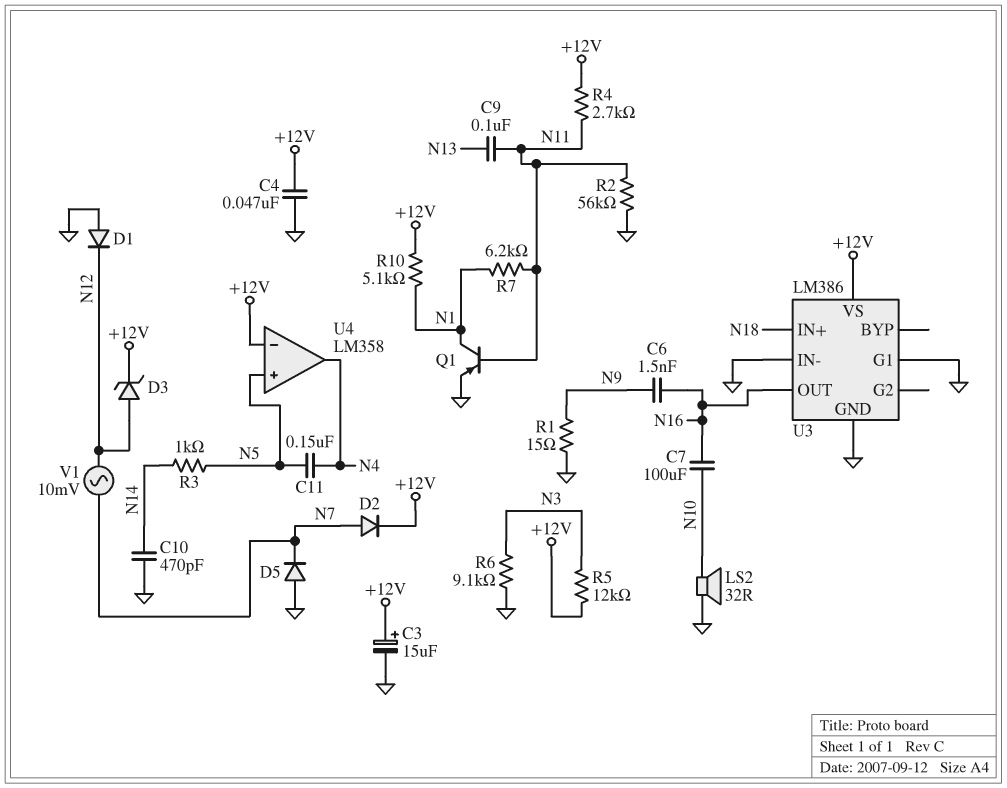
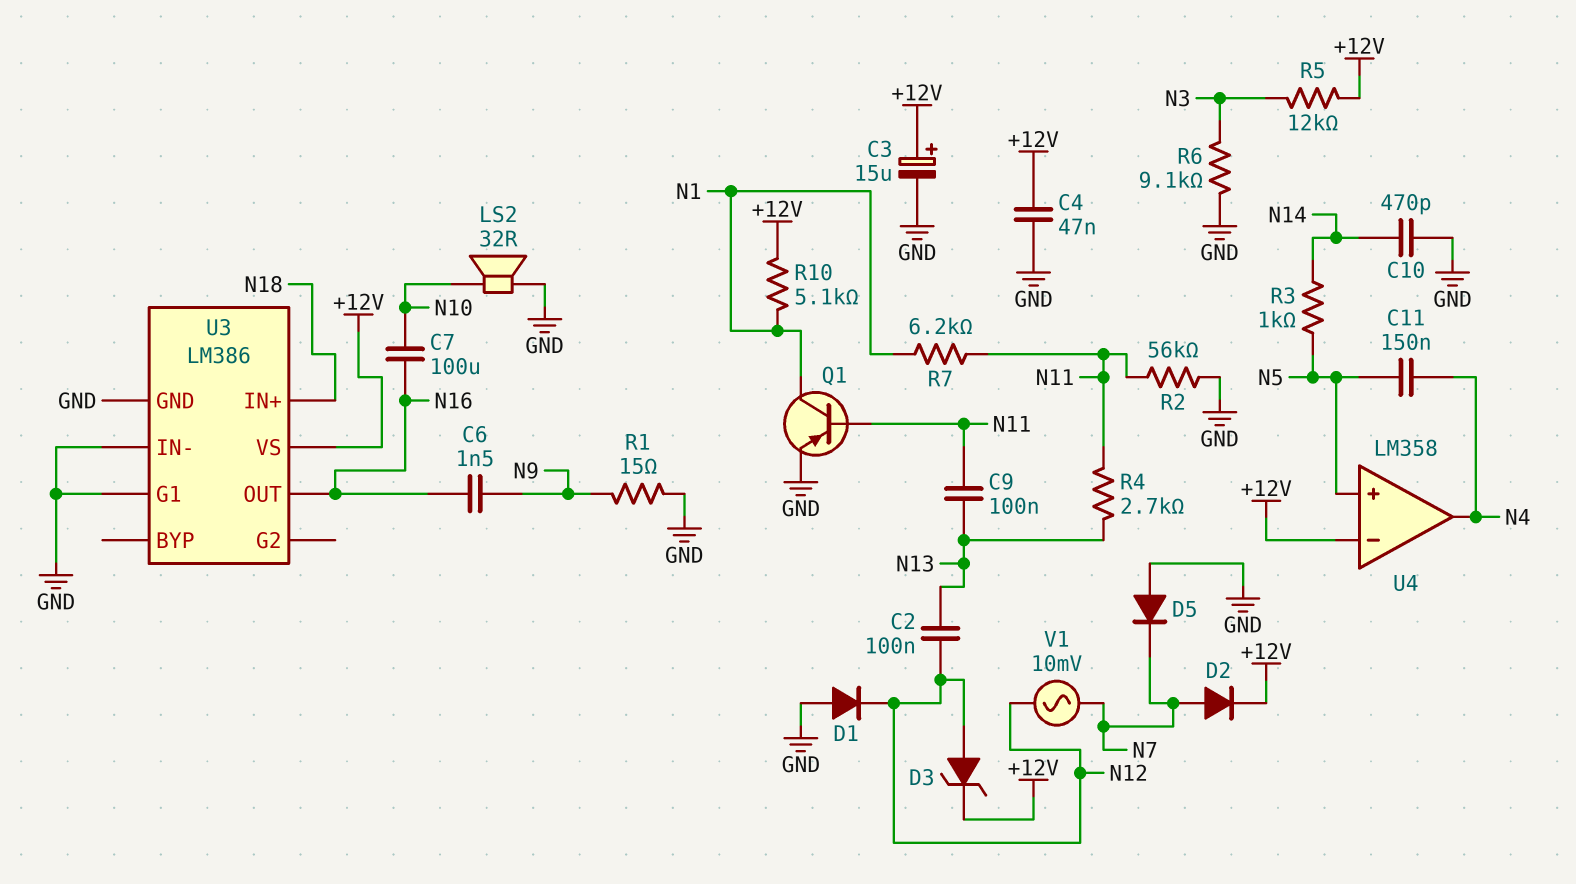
C2: none -> 100nF (N12, N13)
R4: 2.7k (+12V, N11) -> 2.7k (N11, N13)

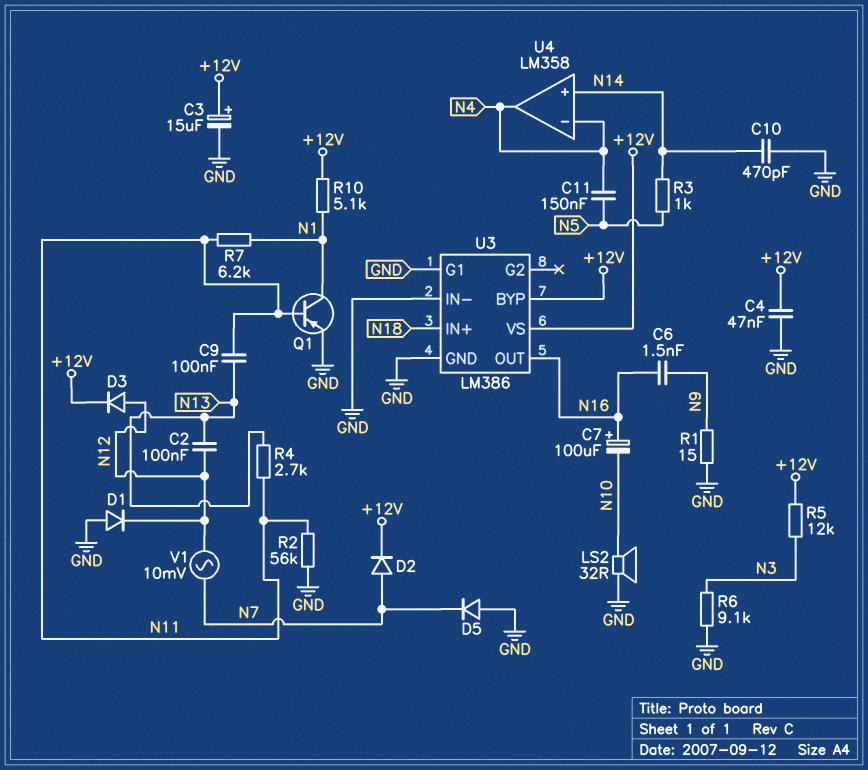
C7: 100uF (N10, N16) -> 100uF (plus N16, minus N10)
D3: zener (A N12, K +12V) -> diode (A N12, K +12V)
U3 pin BYP: none -> +12V
U4 pin in+: N5 -> N14
U4 pin in-: +12V -> N4

